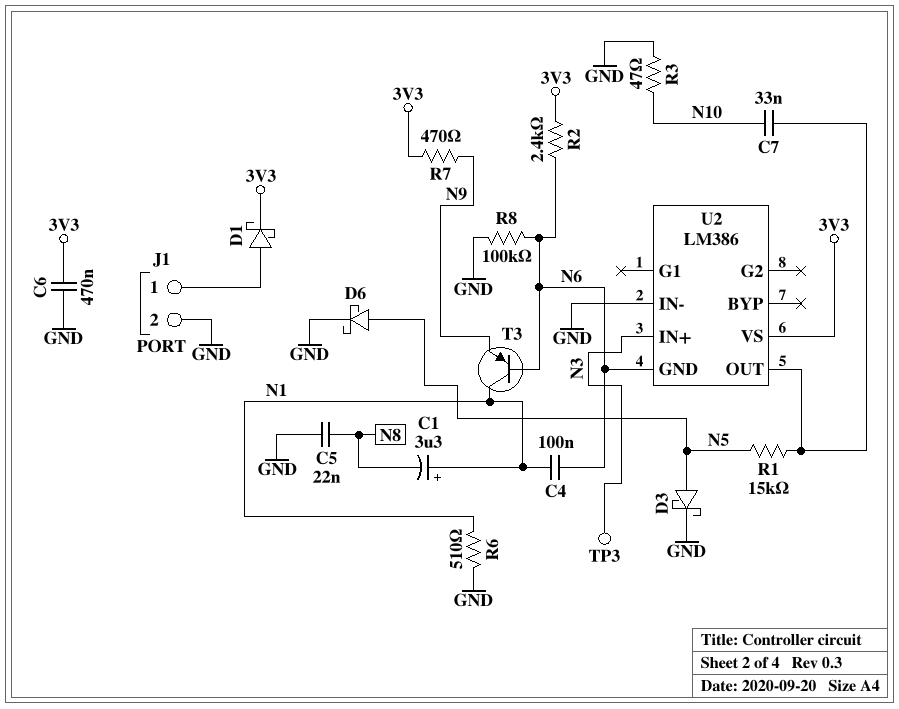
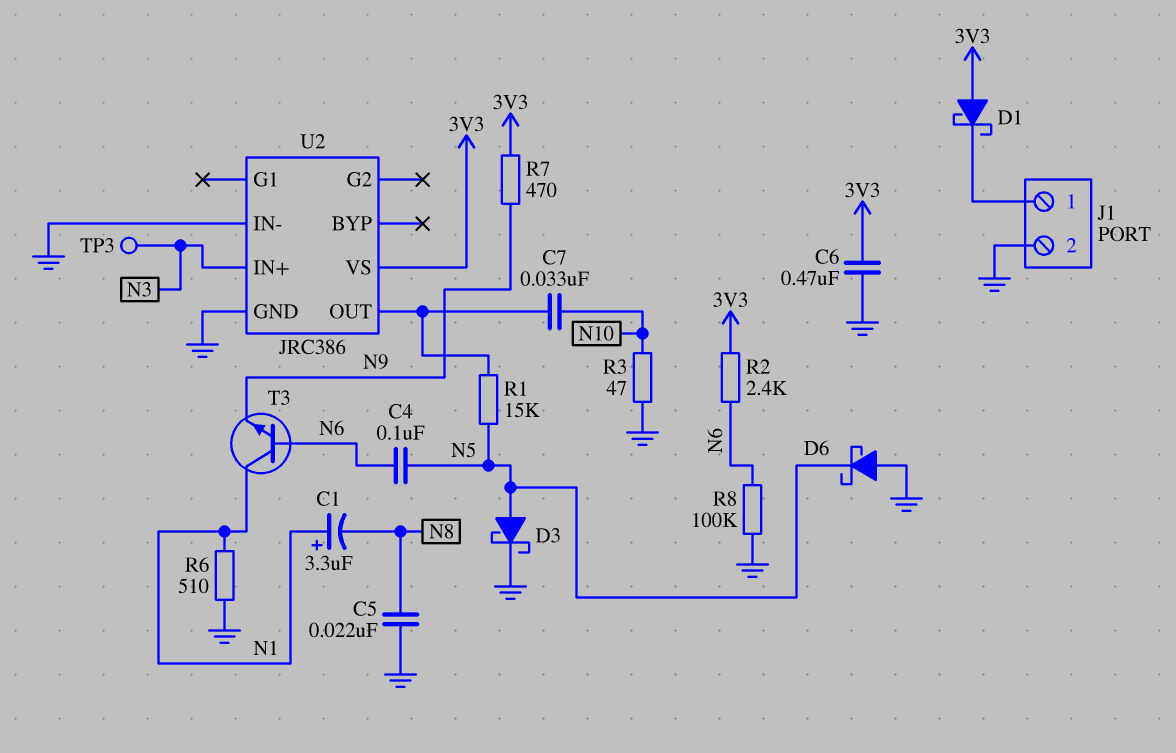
C4: 100nF (N1, N6) -> 100nF (N5, N6)
D1: schottky (A J1/1, K 3V3) -> schottky (A 3V3, K J1/1)
D6: schottky (A N5, K GND) -> schottky (A GND, K N5)
T3: PNP (B N6, C N1, E N9) -> NPN (B N6, C N1, E N9)
U2: LM386 -> JRC386
U2 pin GND: N6 -> GND

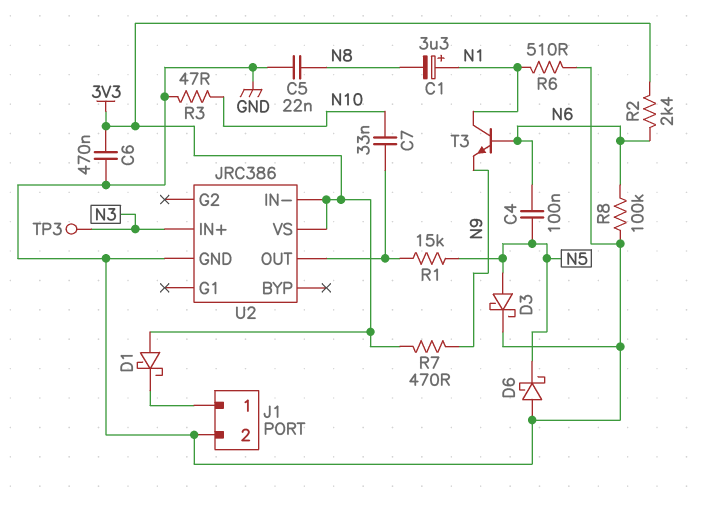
U2 pin IN-: GND -> 3V3

